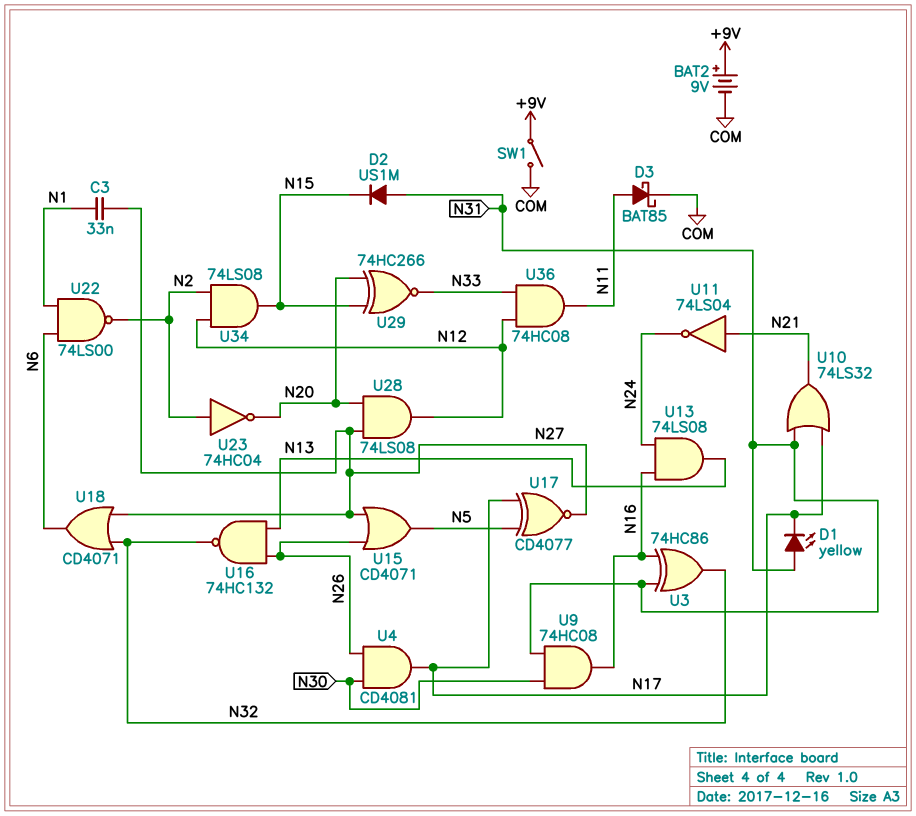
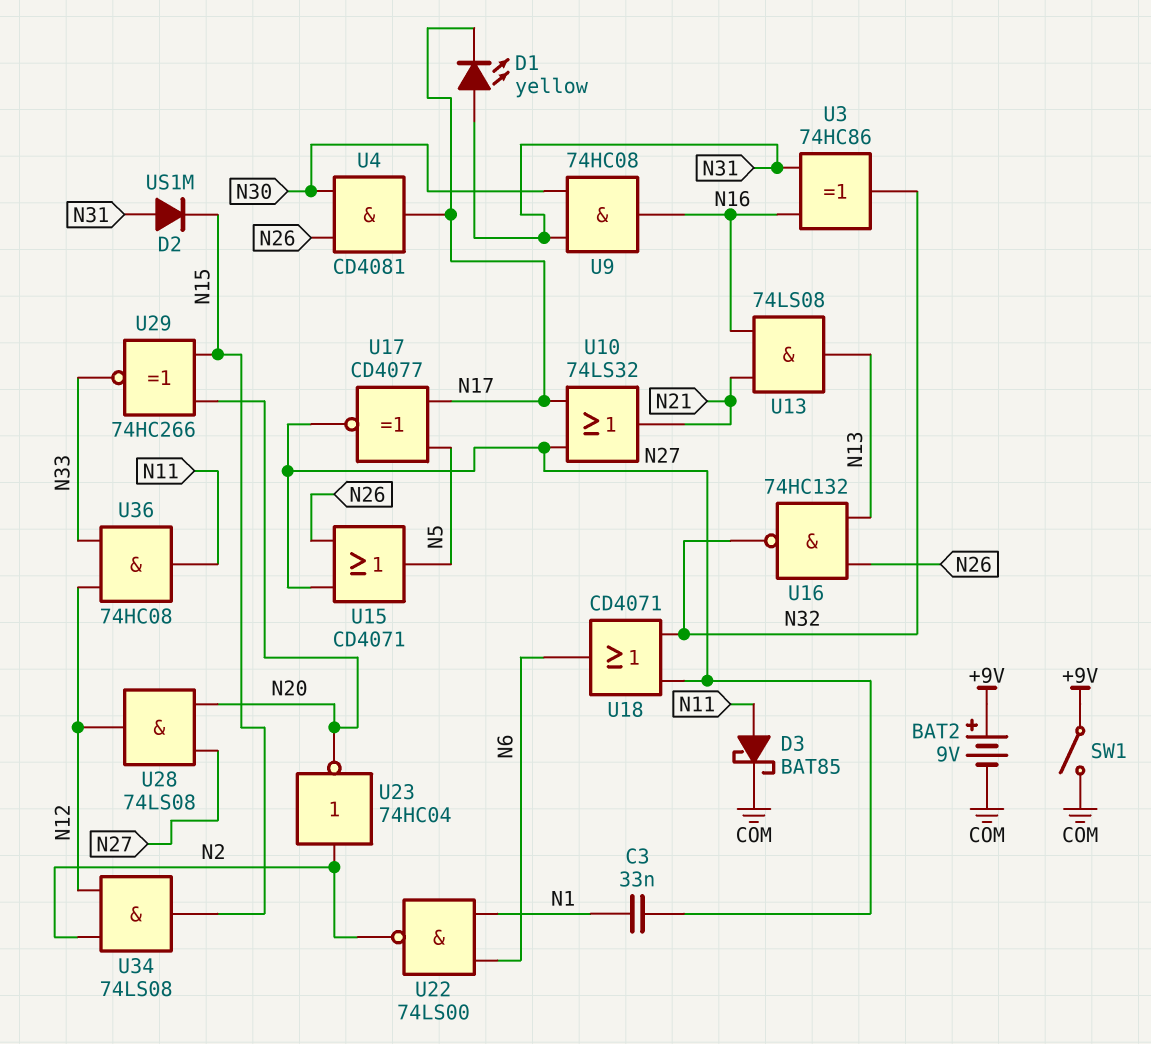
U10: OR 74LS32 (in N17, in N31, out N21) -> OR 74LS32 (in N17, in N27, out N21)
U11: NOT 74LS04 (in N21, out N24) -> none
U13: AND 74LS08 (in N16, in N24, out N13) -> AND 74LS08 (in N16, in N21, out N13)

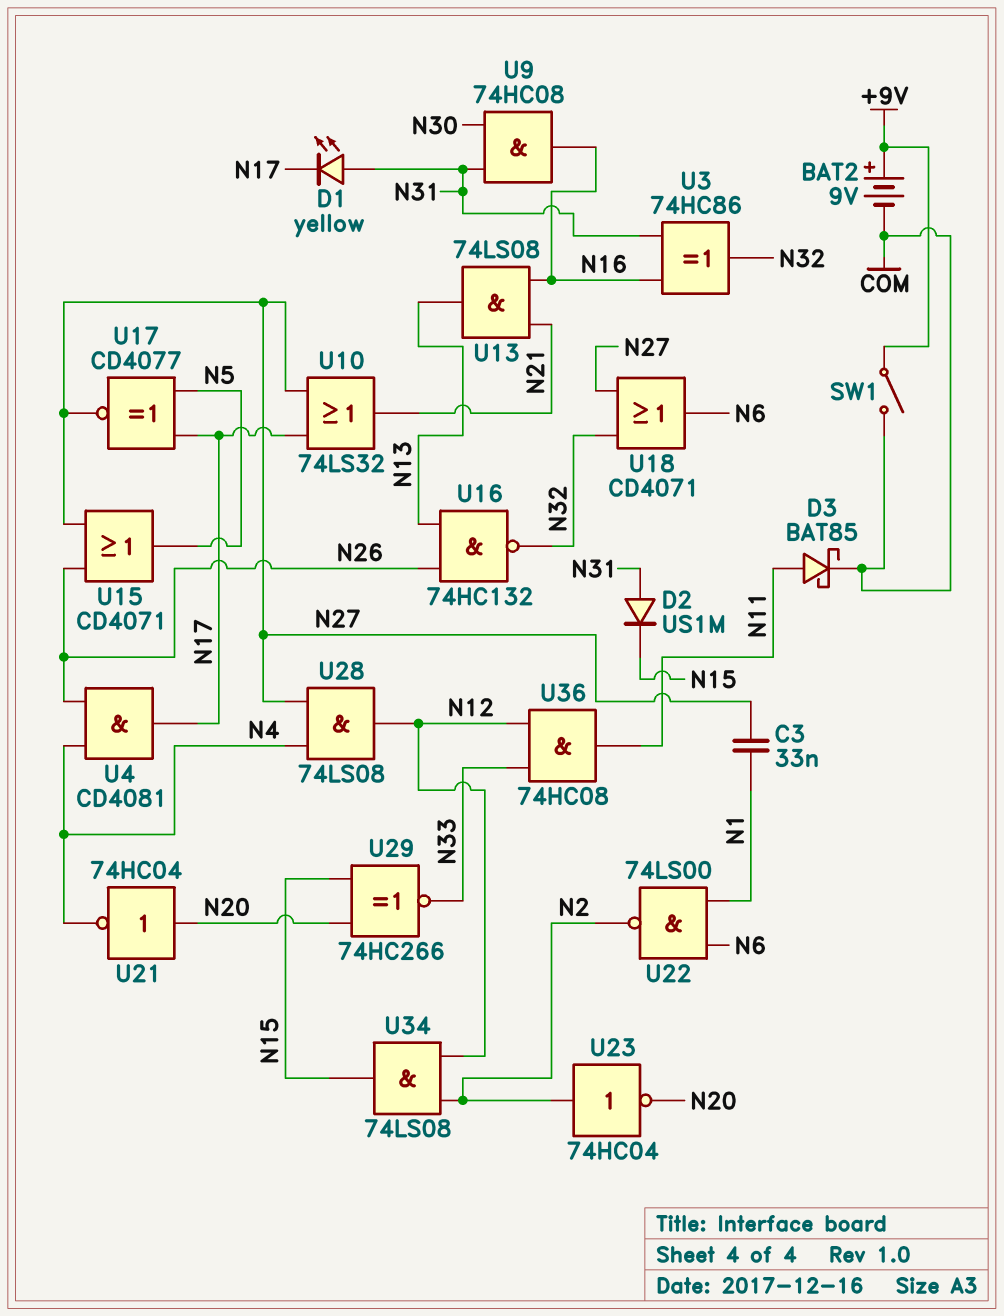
U4: AND CD4081 (in N26, in N30, out N17) -> AND CD4081 (in N4, in N26, out N17)
U21: none -> NOT 74HC04 (in N20, out N4)
U28: AND 74LS08 (in N20, in N27, out N12) -> AND 74LS08 (in N4, in N27, out N12)

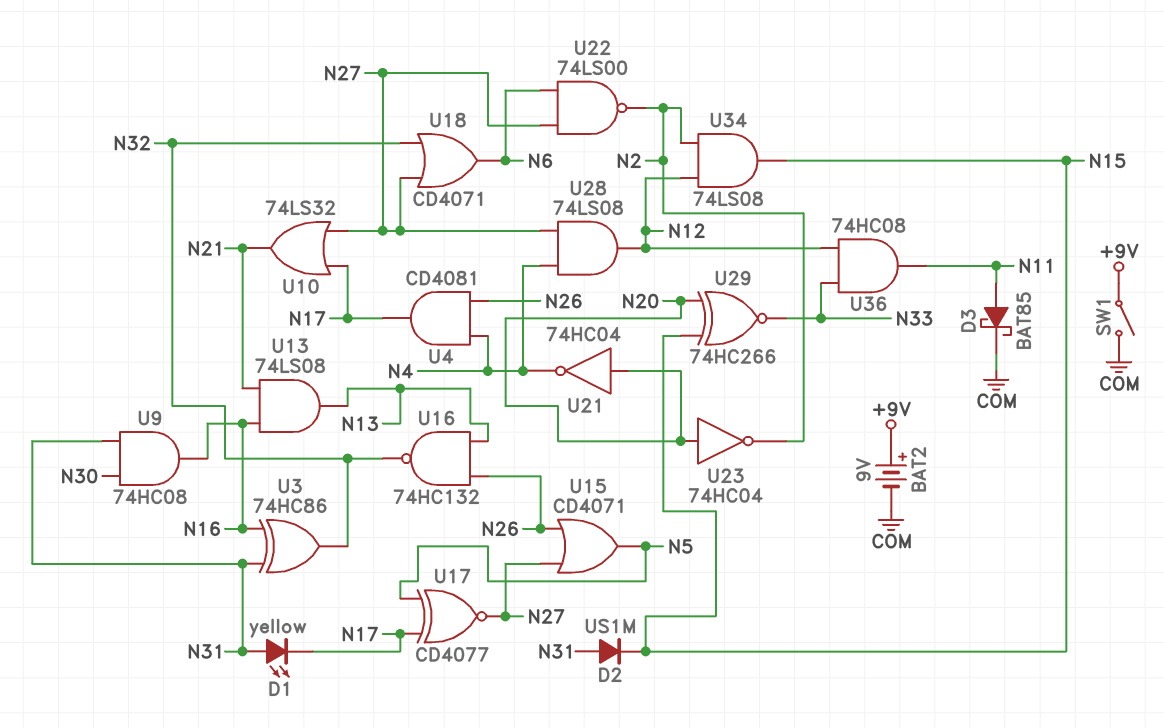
C3: 33nF (N1, N27) -> none
U22: NAND 74LS00 (in N1, in N6, out N2) -> NAND 74LS00 (in N6, in N27, out N2)
U23: NOT 74HC04 (in N2, out N20) -> NOT 74HC04 (in N20, out N2)

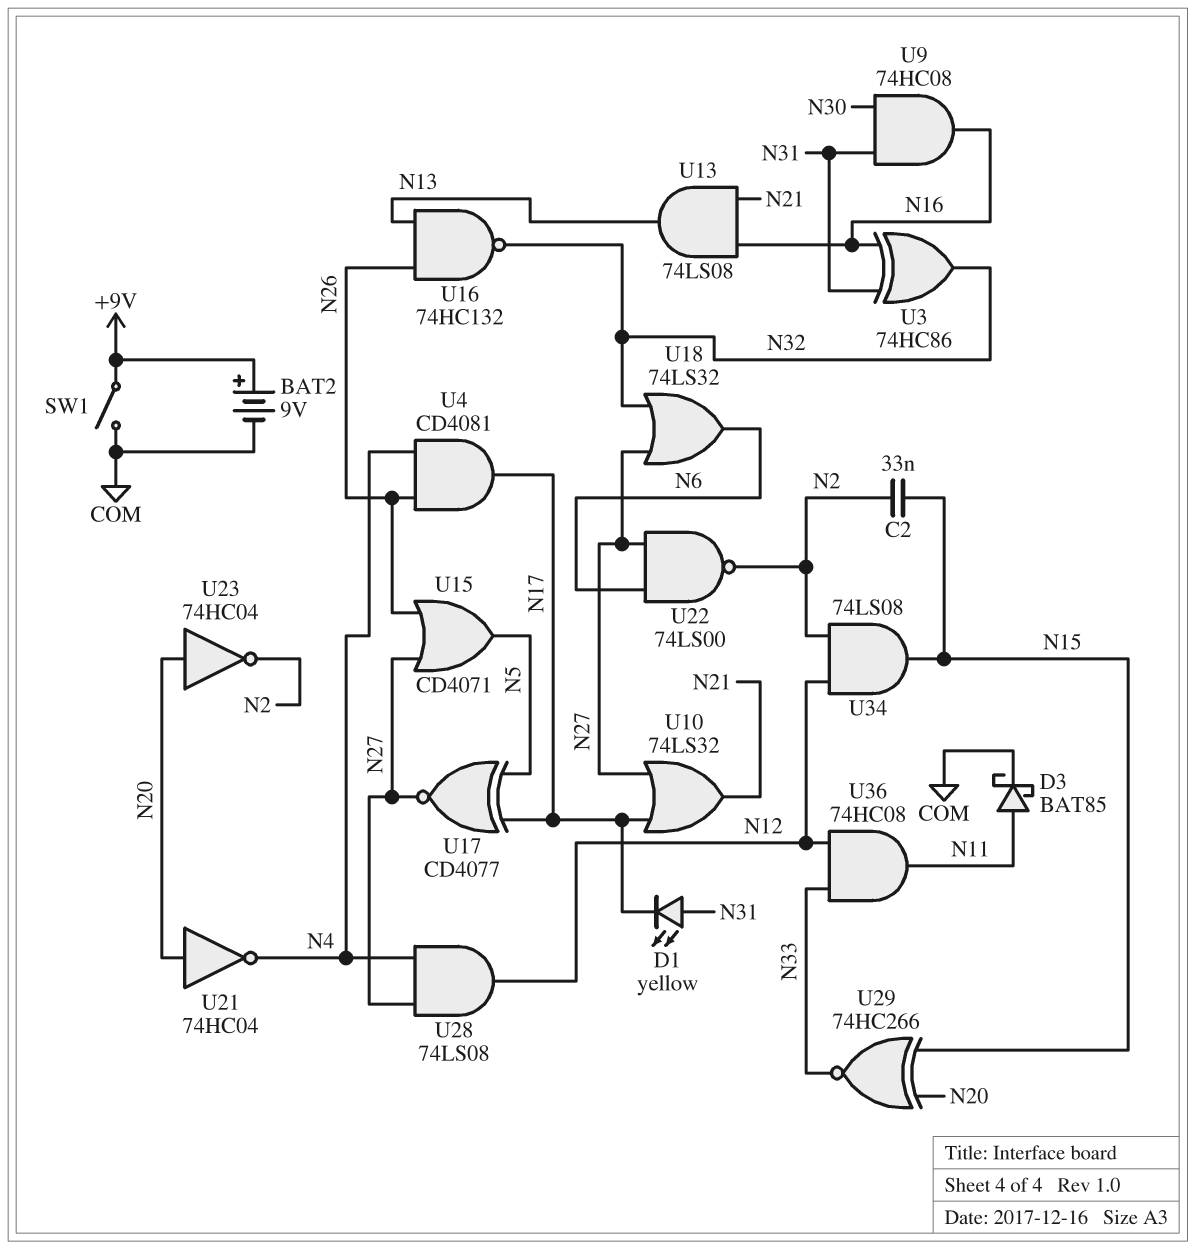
C2: none -> 33nF (N2, N15)
D2: diode US1M (A N31, K N15) -> none
U18: OR CD4071 (in N27, in N32, out N6) -> OR 74LS32 (in N27, in N32, out N6)

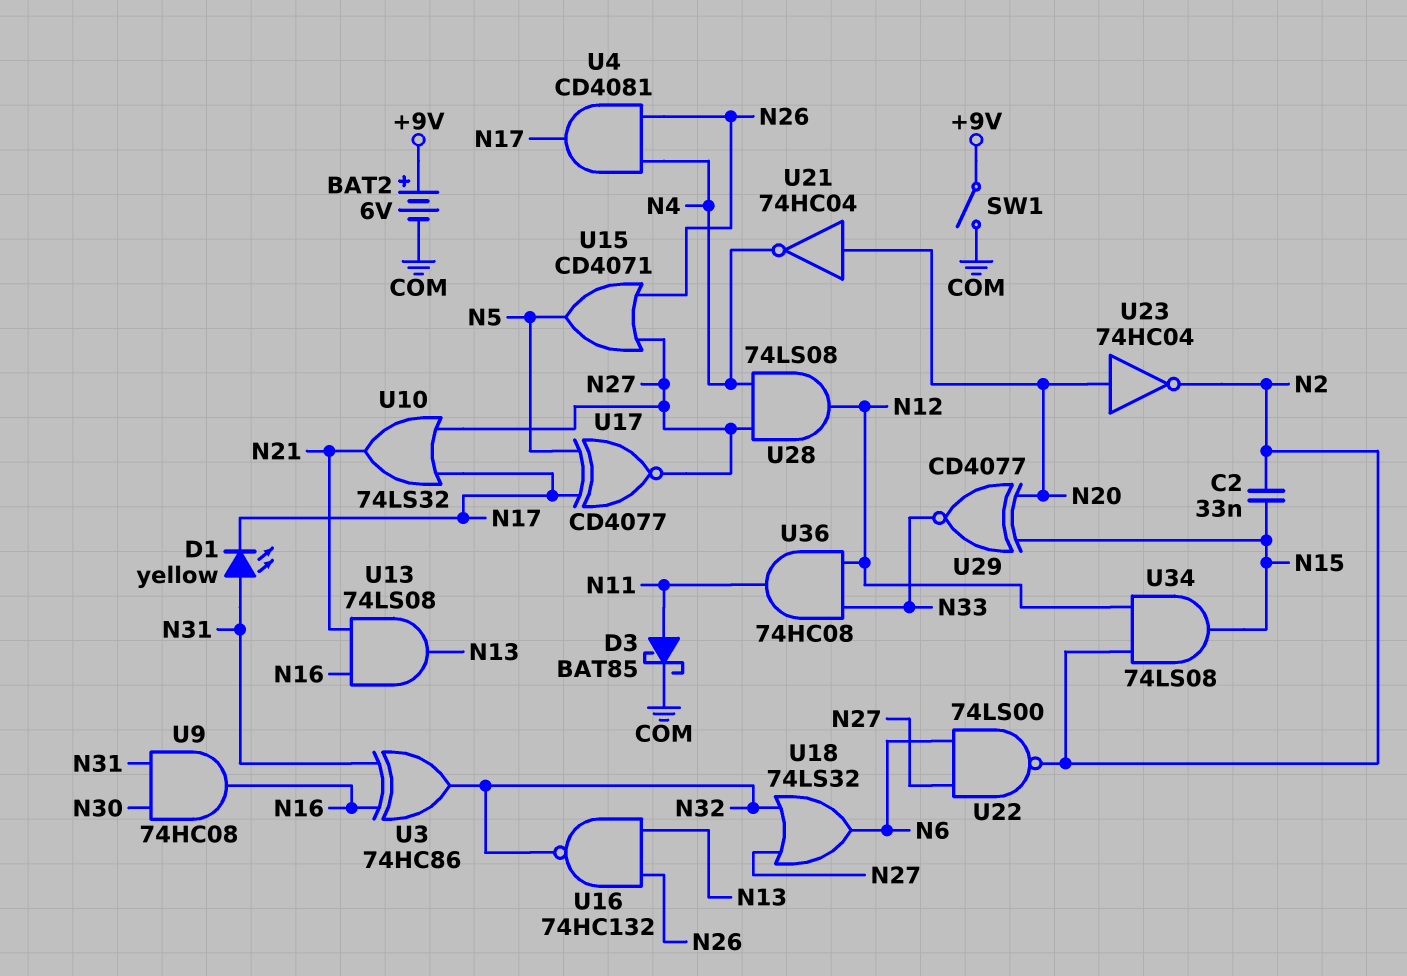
BAT2: 9V (plus +9V, minus COM) -> 6V (plus +9V, minus COM)
U29: XNOR 74HC266 (in N15, in N20, out N33) -> XNOR CD4077 (in N15, in N20, out N33)

